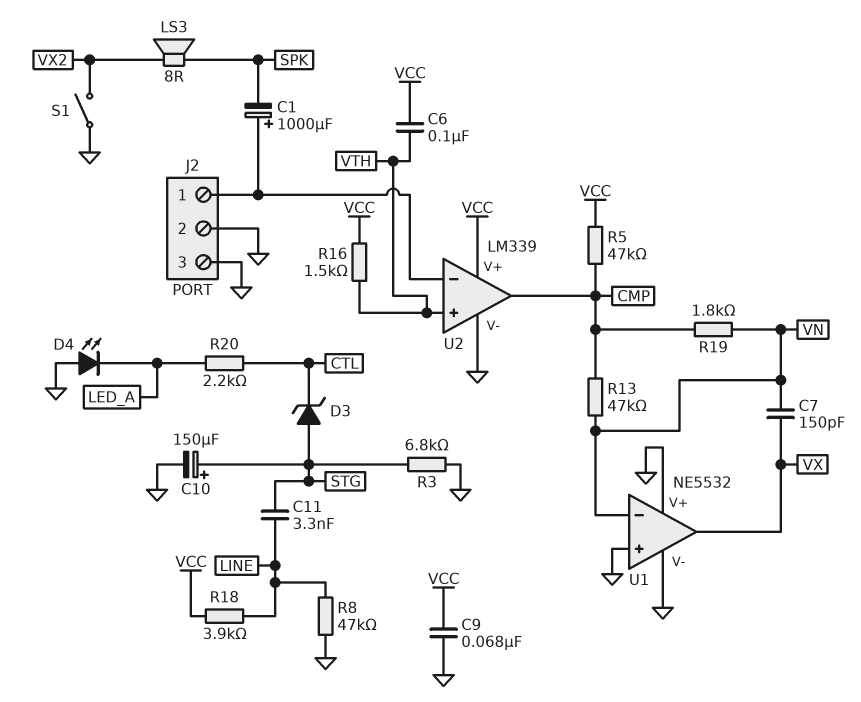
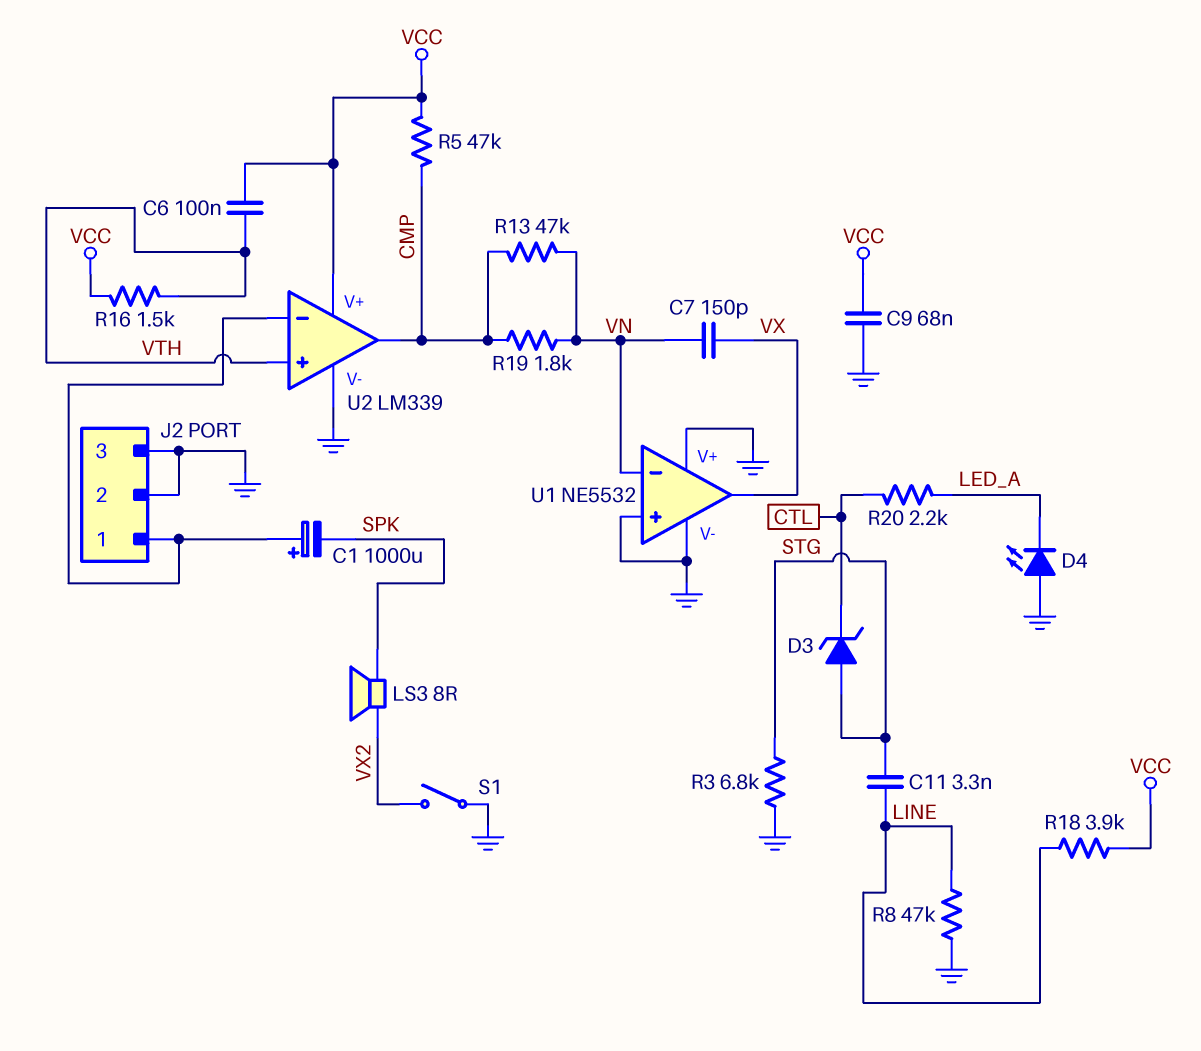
C10: 150uF (plus STG, minus GND) -> none

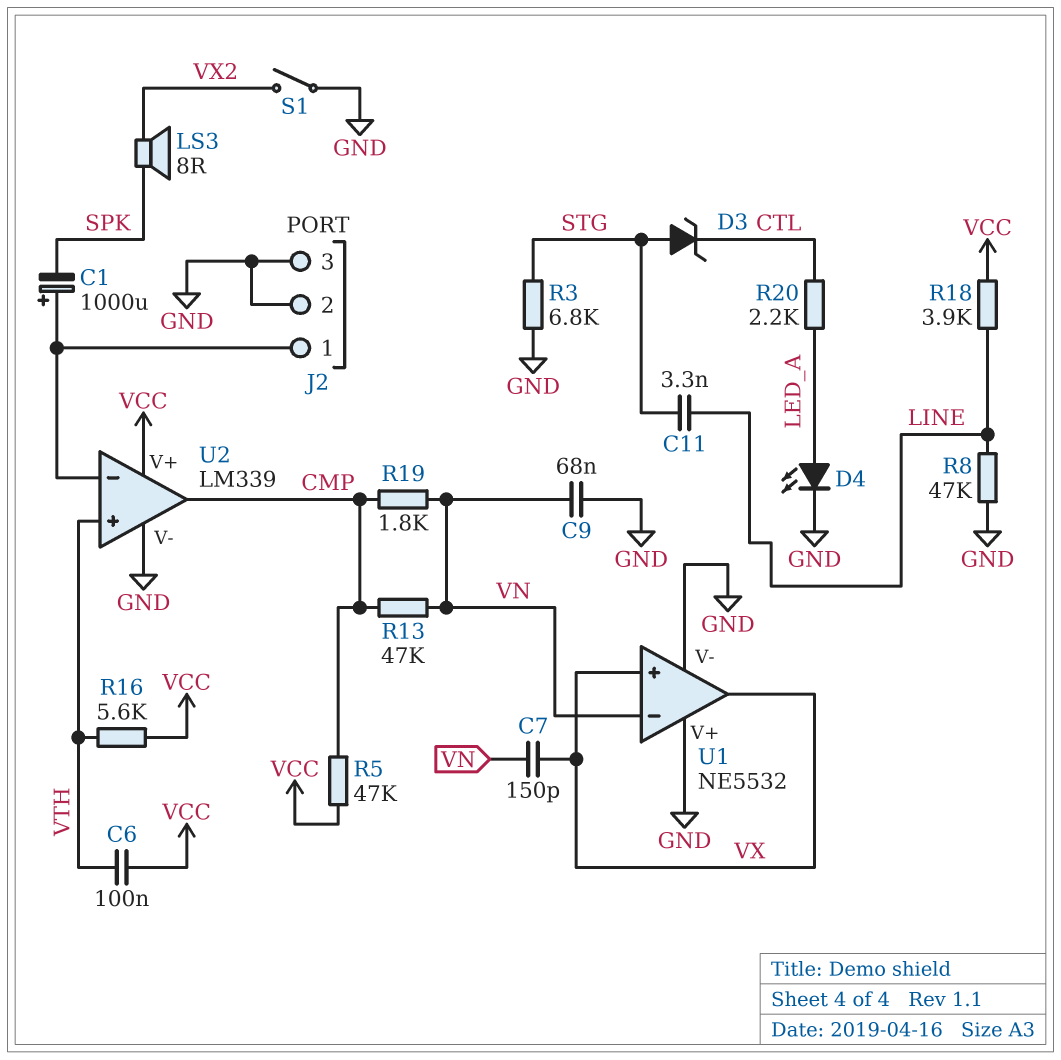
C9: 68nF (GND, VCC) -> 68nF (GND, VN)
D4: LED (A GND, K LED_A) -> LED (A LED_A, K GND)
R16: 1.5k (VCC, VTH) -> 5.6k (VCC, VTH)
U1 pin in+: GND -> VX

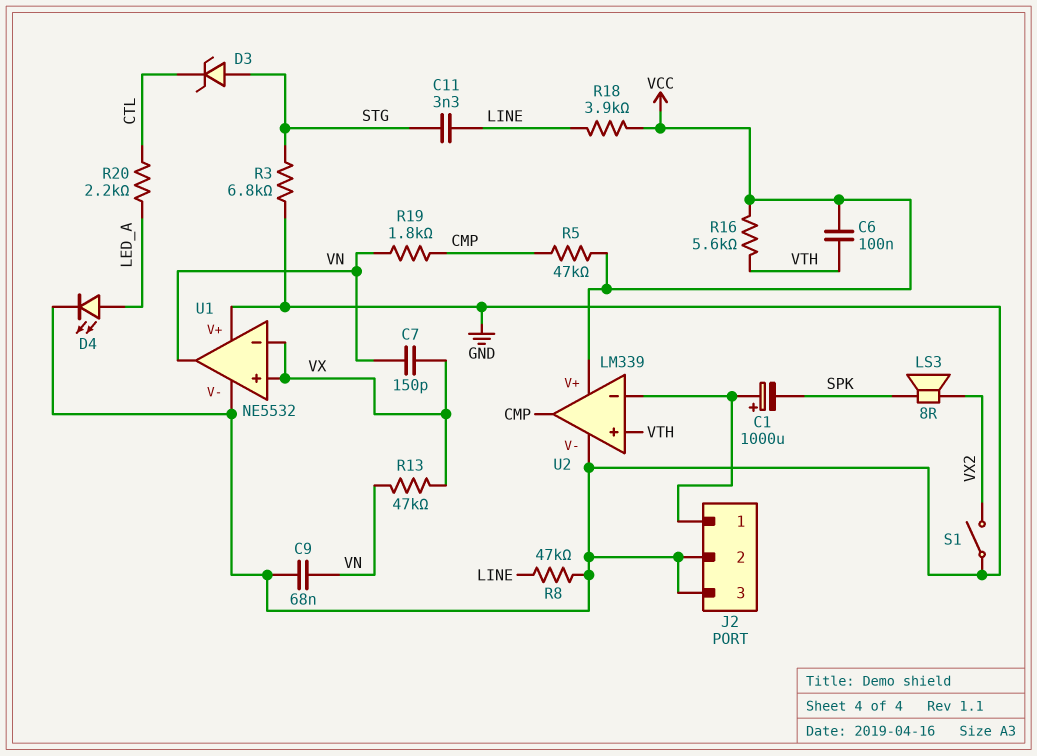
R13: 47k (CMP, VN) -> 47k (VN, VX)
U1 pin in-: VN -> VX
U1 pin out: VX -> VN

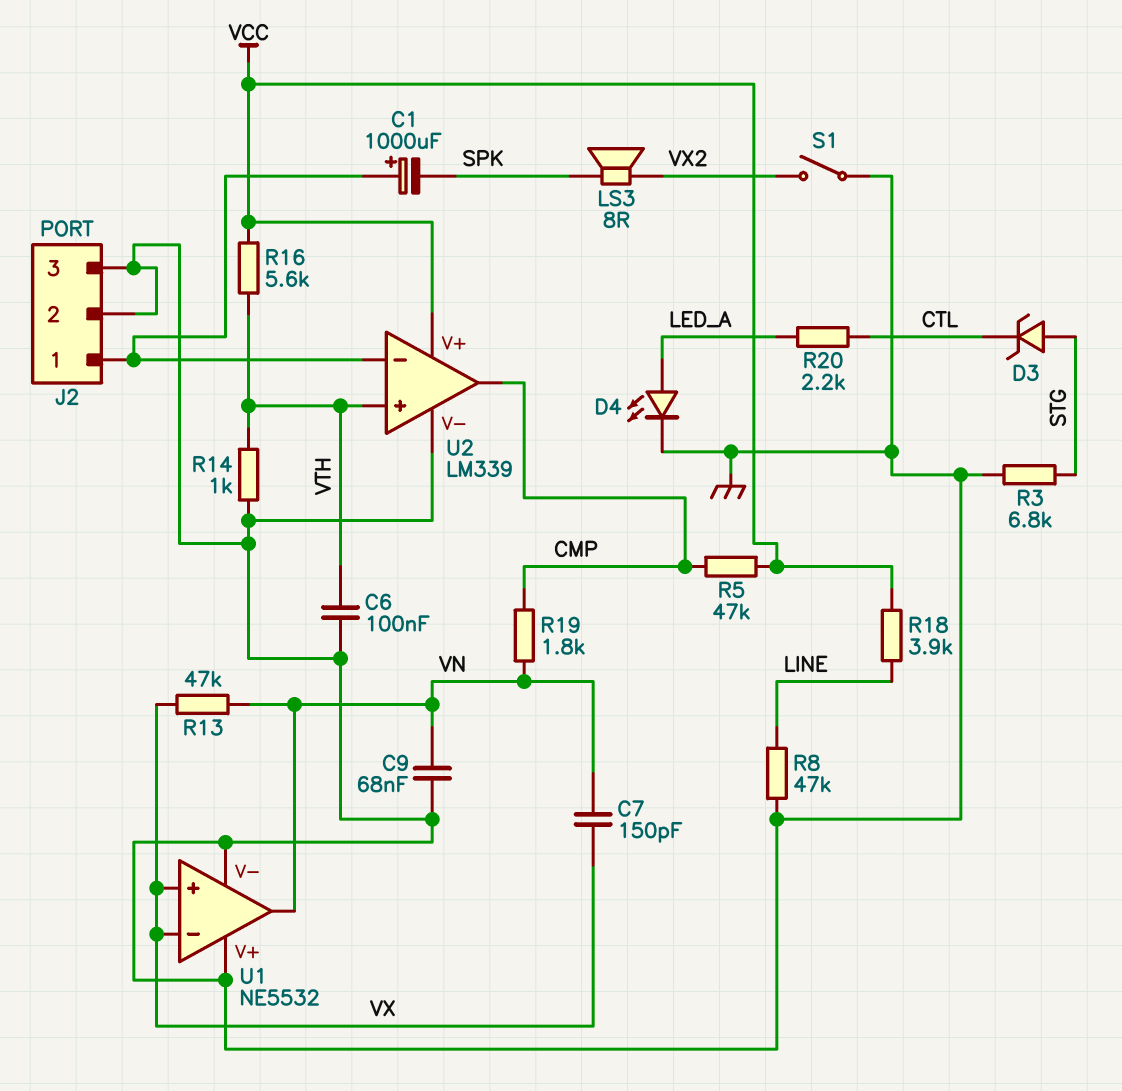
C6: 100nF (VCC, VTH) -> 100nF (GND, VTH)
C11: 3.3nF (LINE, STG) -> none
R14: none -> 1k (GND, VTH)

